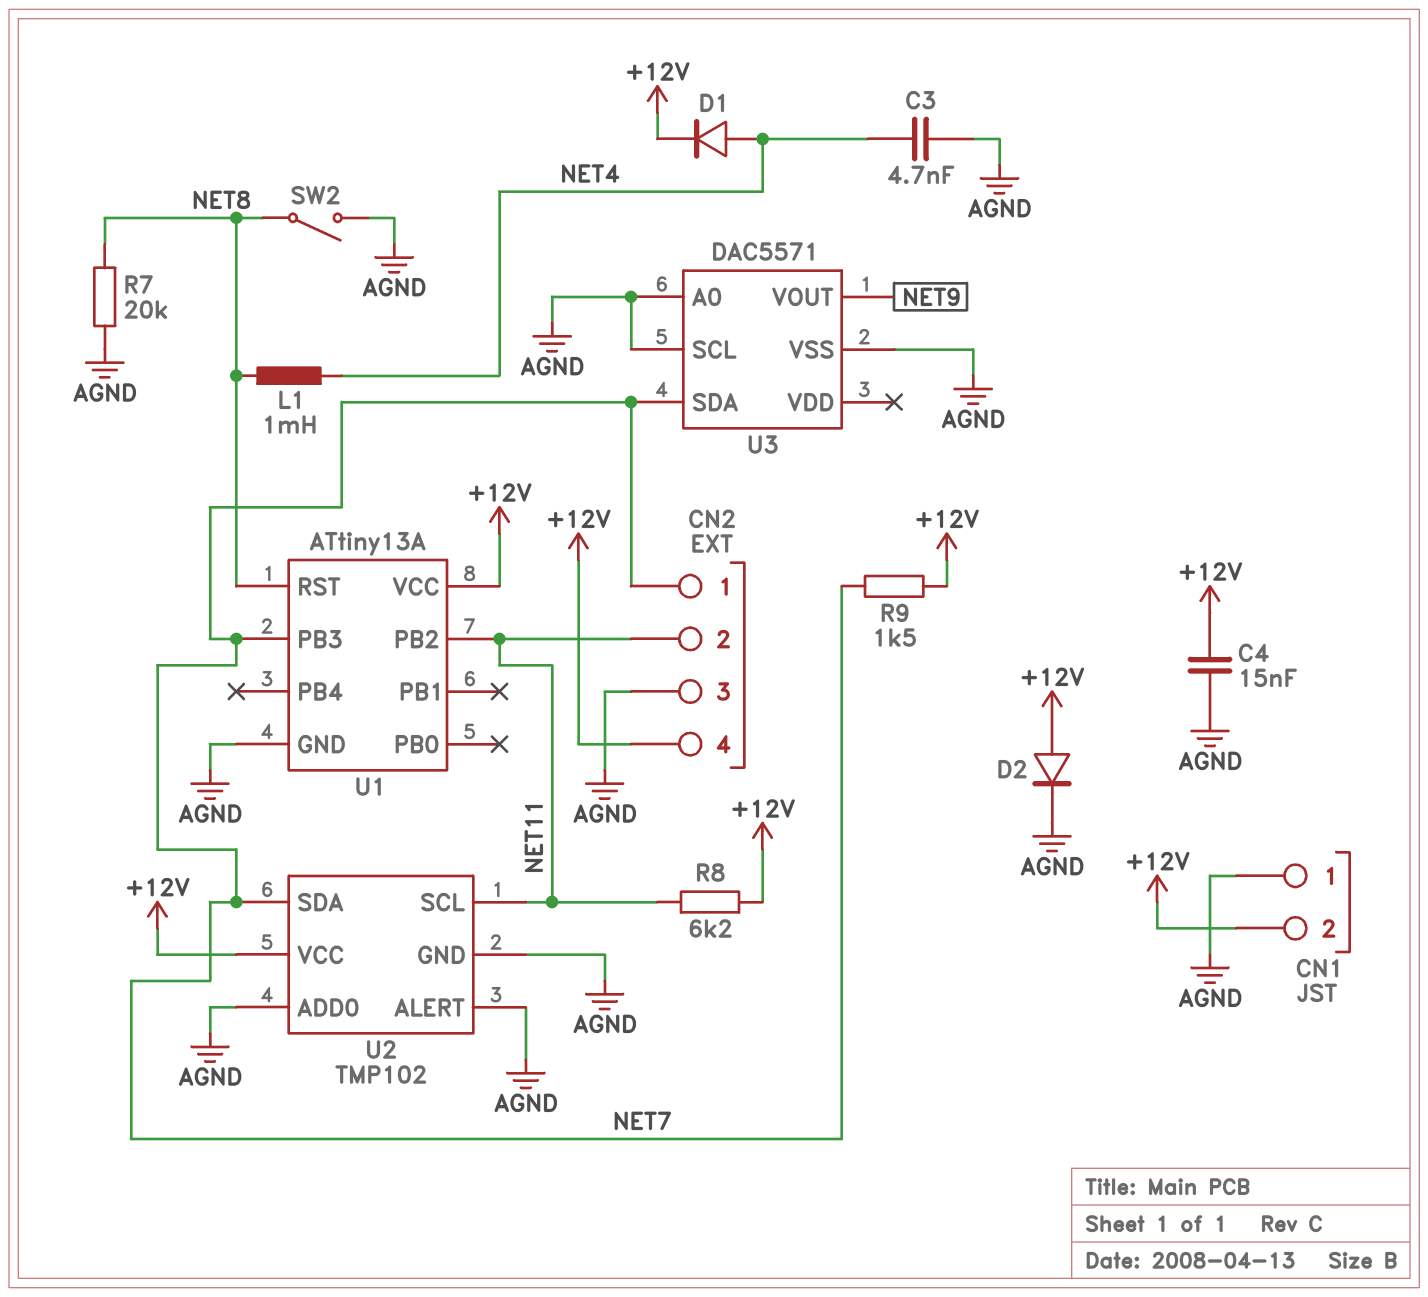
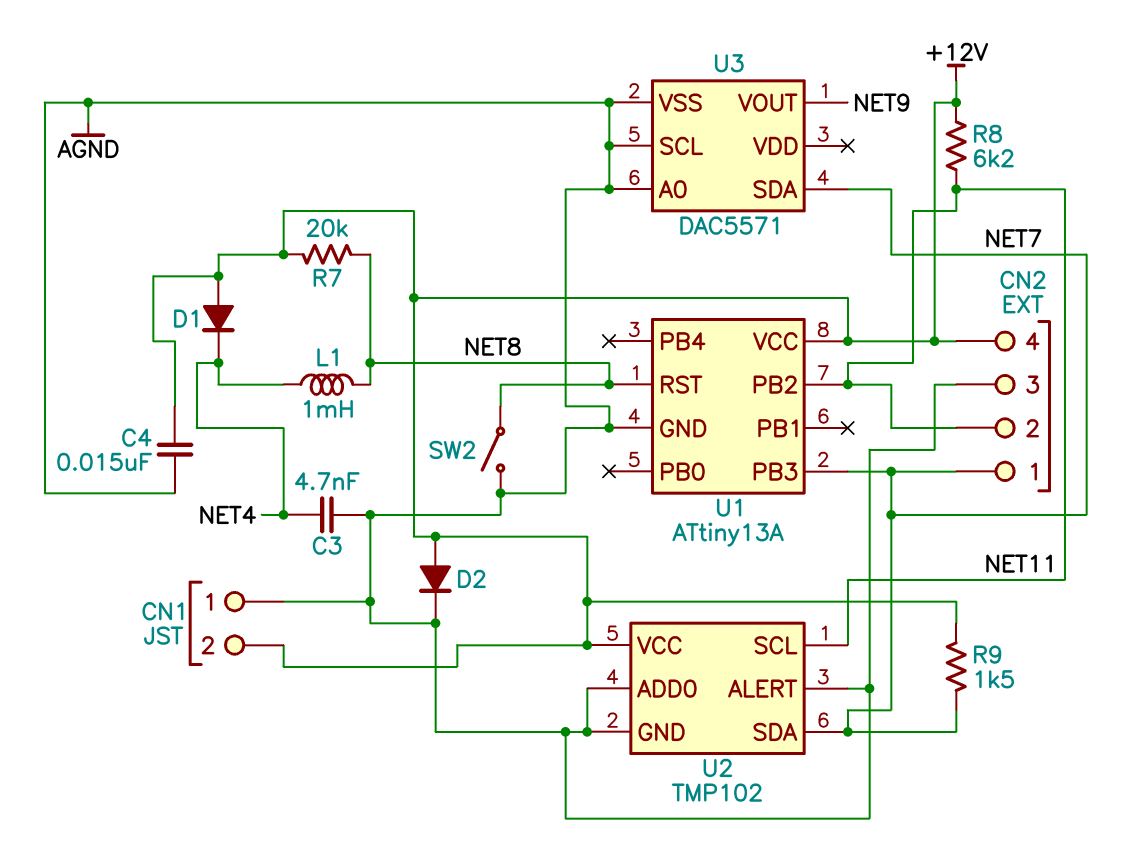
D1: diode (A NET4, K +12V) -> diode (A +12V, K NET4)
R7: 20k (AGND, NET8) -> 20k (+12V, NET8)

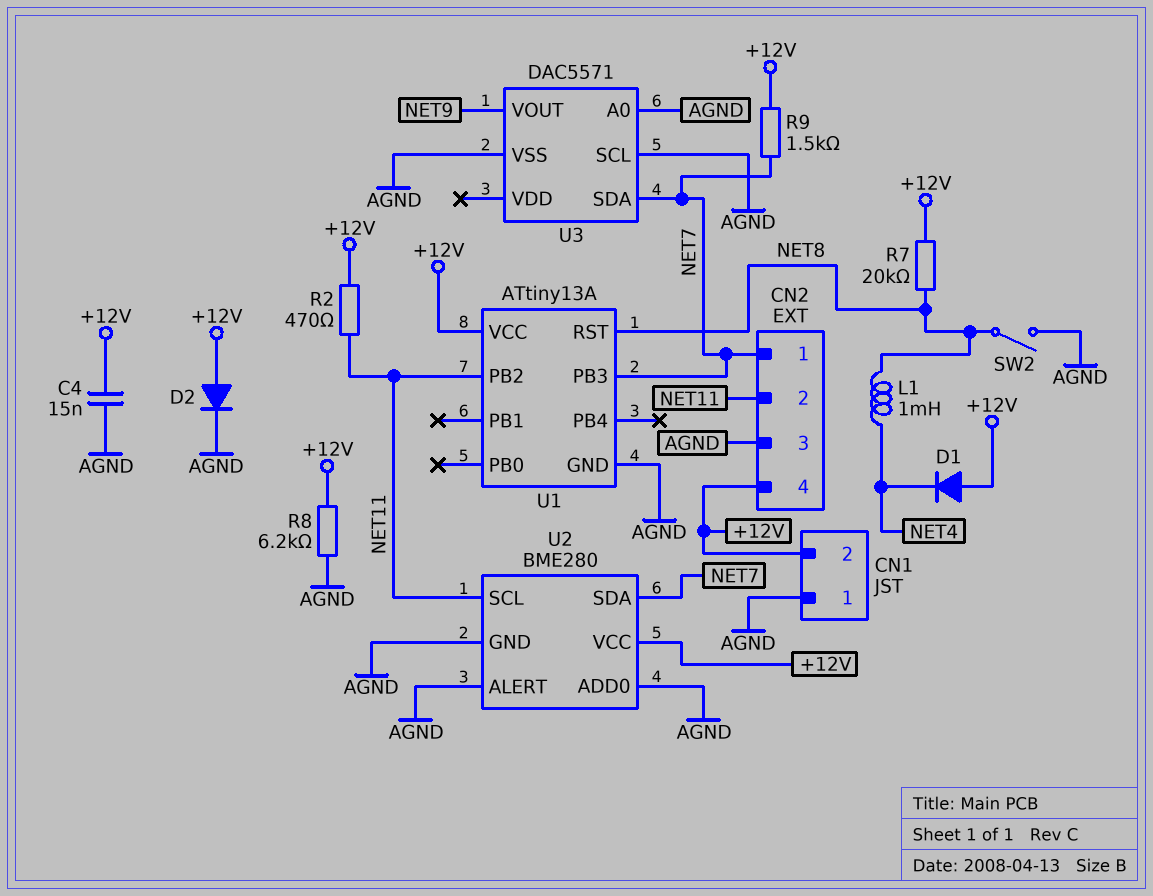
C3: 4.7nF (AGND, NET4) -> none
R2: none -> 470 (+12V, NET11)
R8: 6.2k (+12V, NET11) -> 6.2k (+12V, AGND)
U2: TMP102 -> BME280

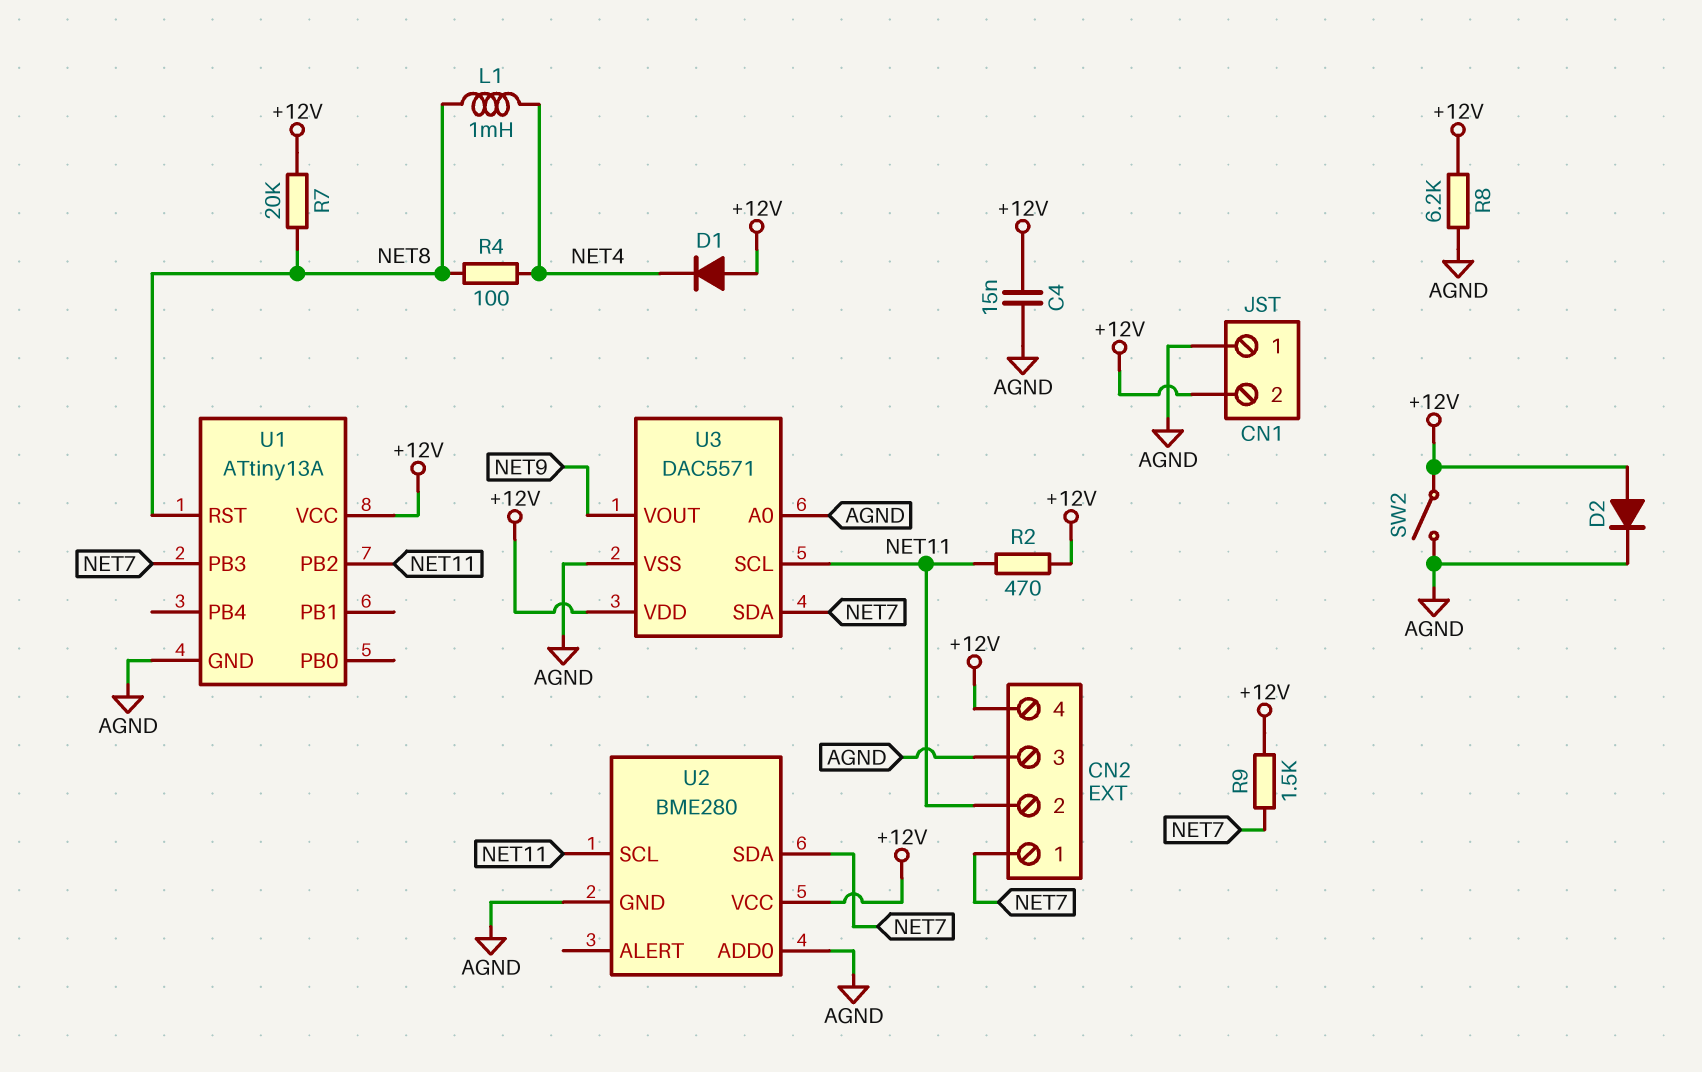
R4: none -> 100 (NET4, NET8)
SW2: switch (AGND, NET8) -> switch (+12V, AGND)
U2 pin ALERT: AGND -> none
U3 pin SCL: AGND -> NET11
U3 pin VDD: none -> +12V

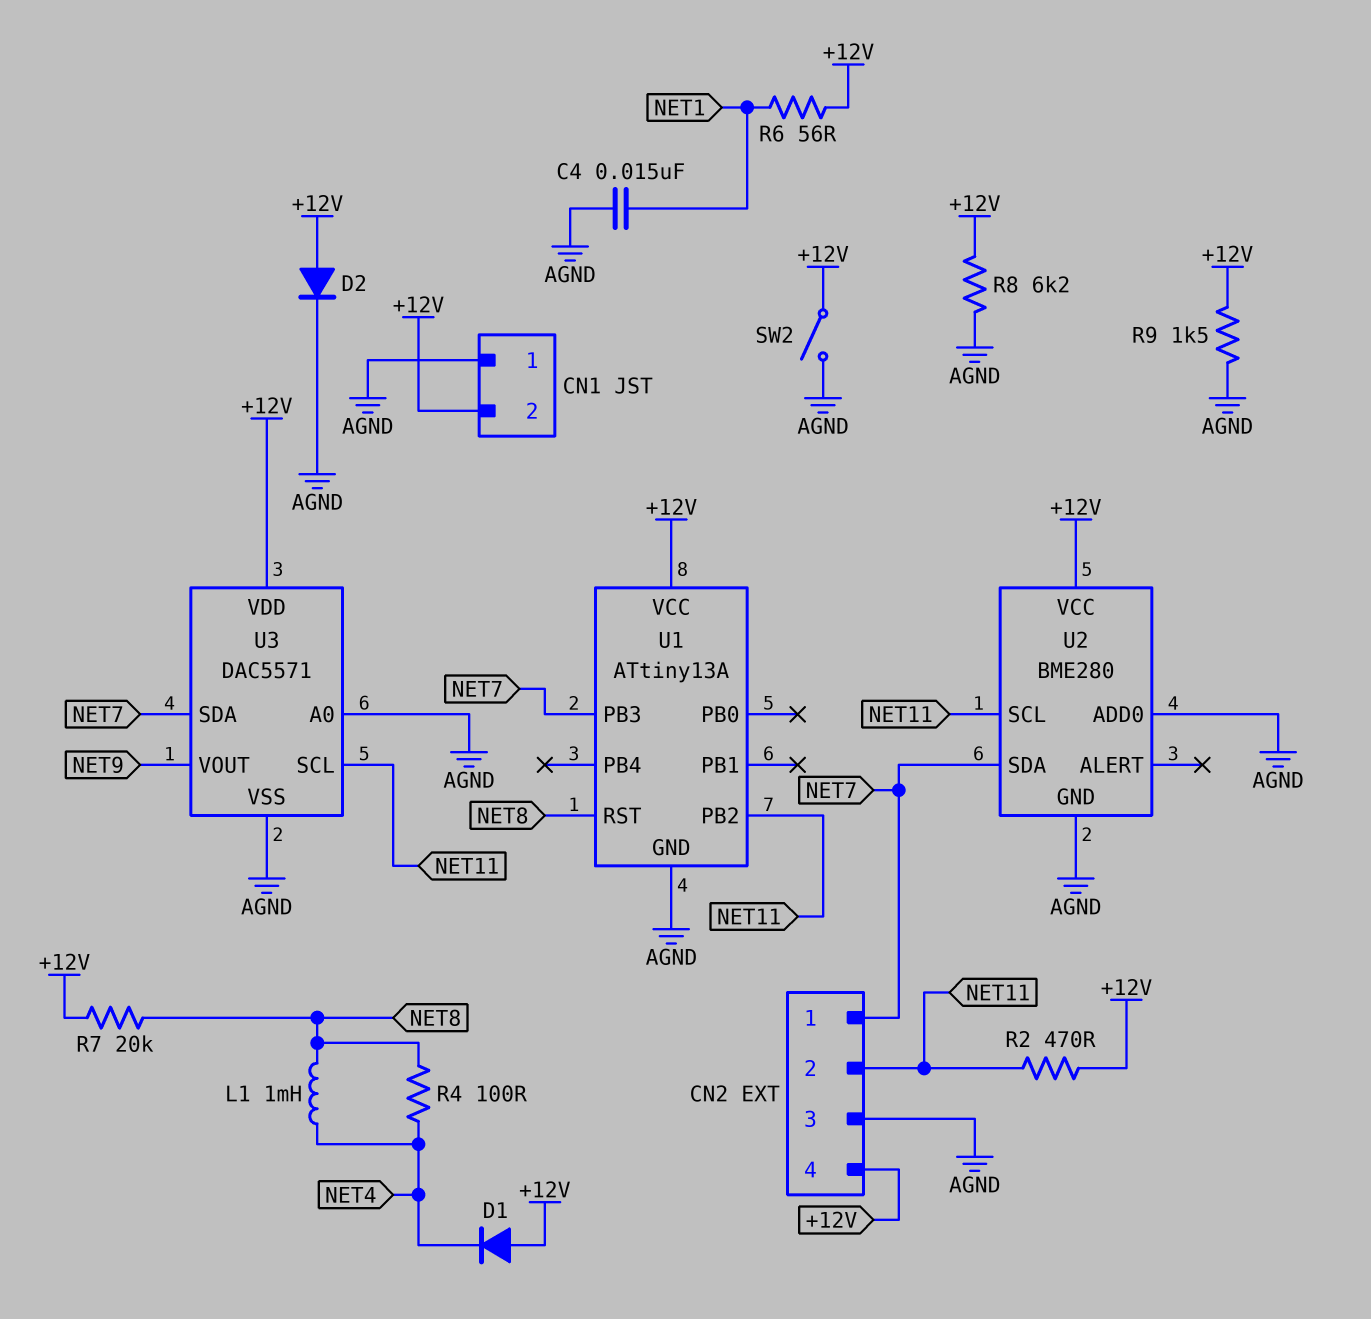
C4: 15nF (+12V, AGND) -> 15nF (AGND, NET1)
R6: none -> 56 (+12V, NET1)
R9: 1.5k (+12V, NET7) -> 1.5k (+12V, AGND)

